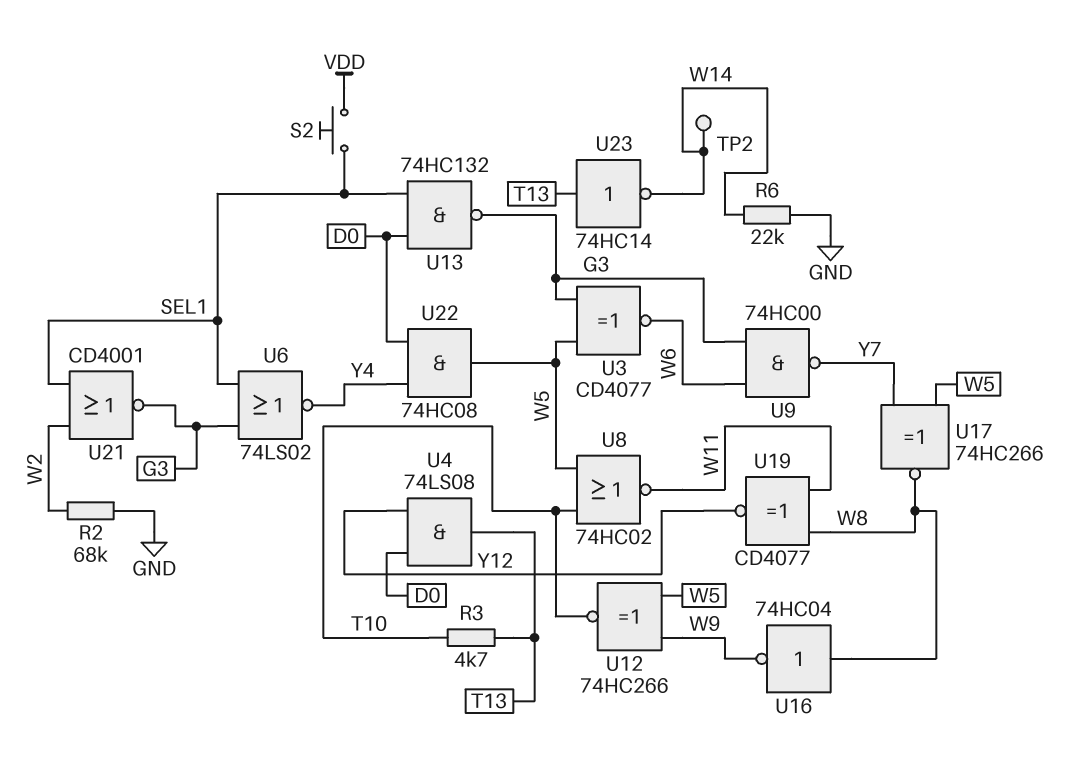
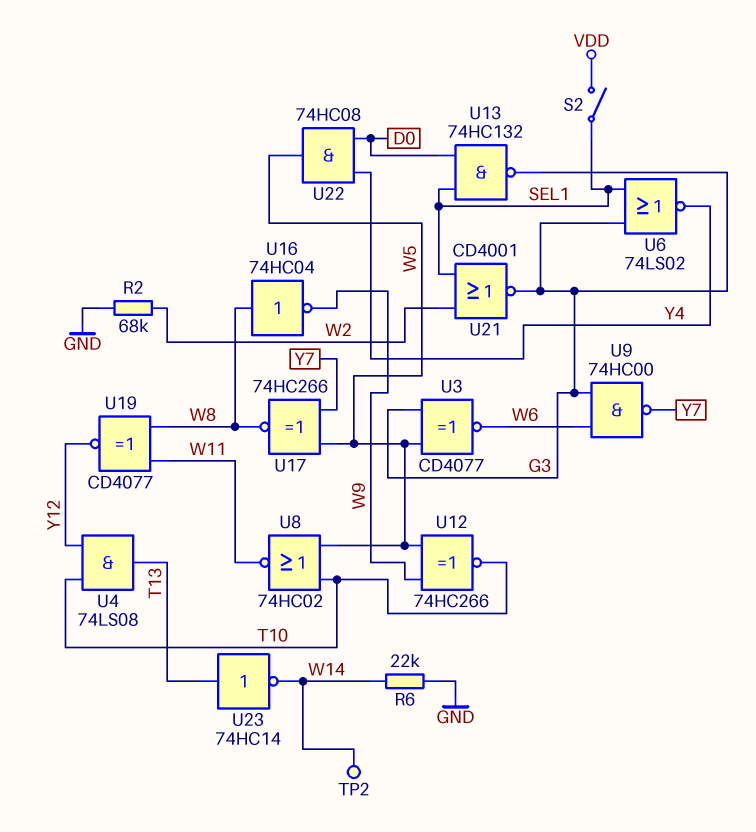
R3: 4.7k (T10, T13) -> none
S2: button (SEL1, VDD) -> switch (SEL1, VDD)
U4: AND 74LS08 (in D0, in Y12, out T13) -> AND 74LS08 (in T10, in Y12, out T13)

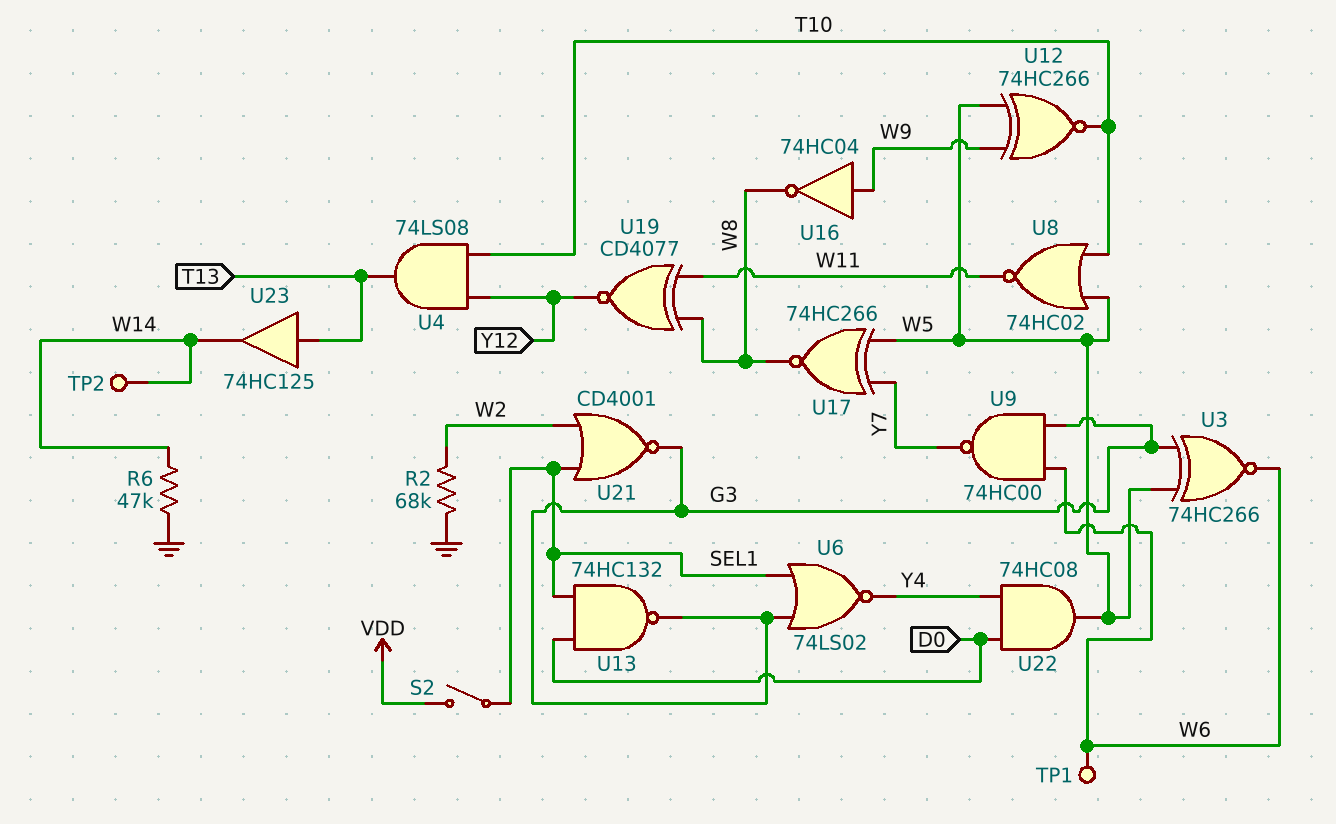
R6: 22k (GND, W14) -> 47k (GND, W14)
TP1: none -> test point (W6)
U3: XNOR CD4077 (in G3, in W5, out W6) -> XNOR 74HC266 (in G3, in W5, out W6)
U16: NOT 74HC04 (in W8, out W9) -> NOT 74HC04 (in W9, out W8)
U23: NOT 74HC14 (in T13, out W14) -> buffer 74HC125 (in T13, out W14)

